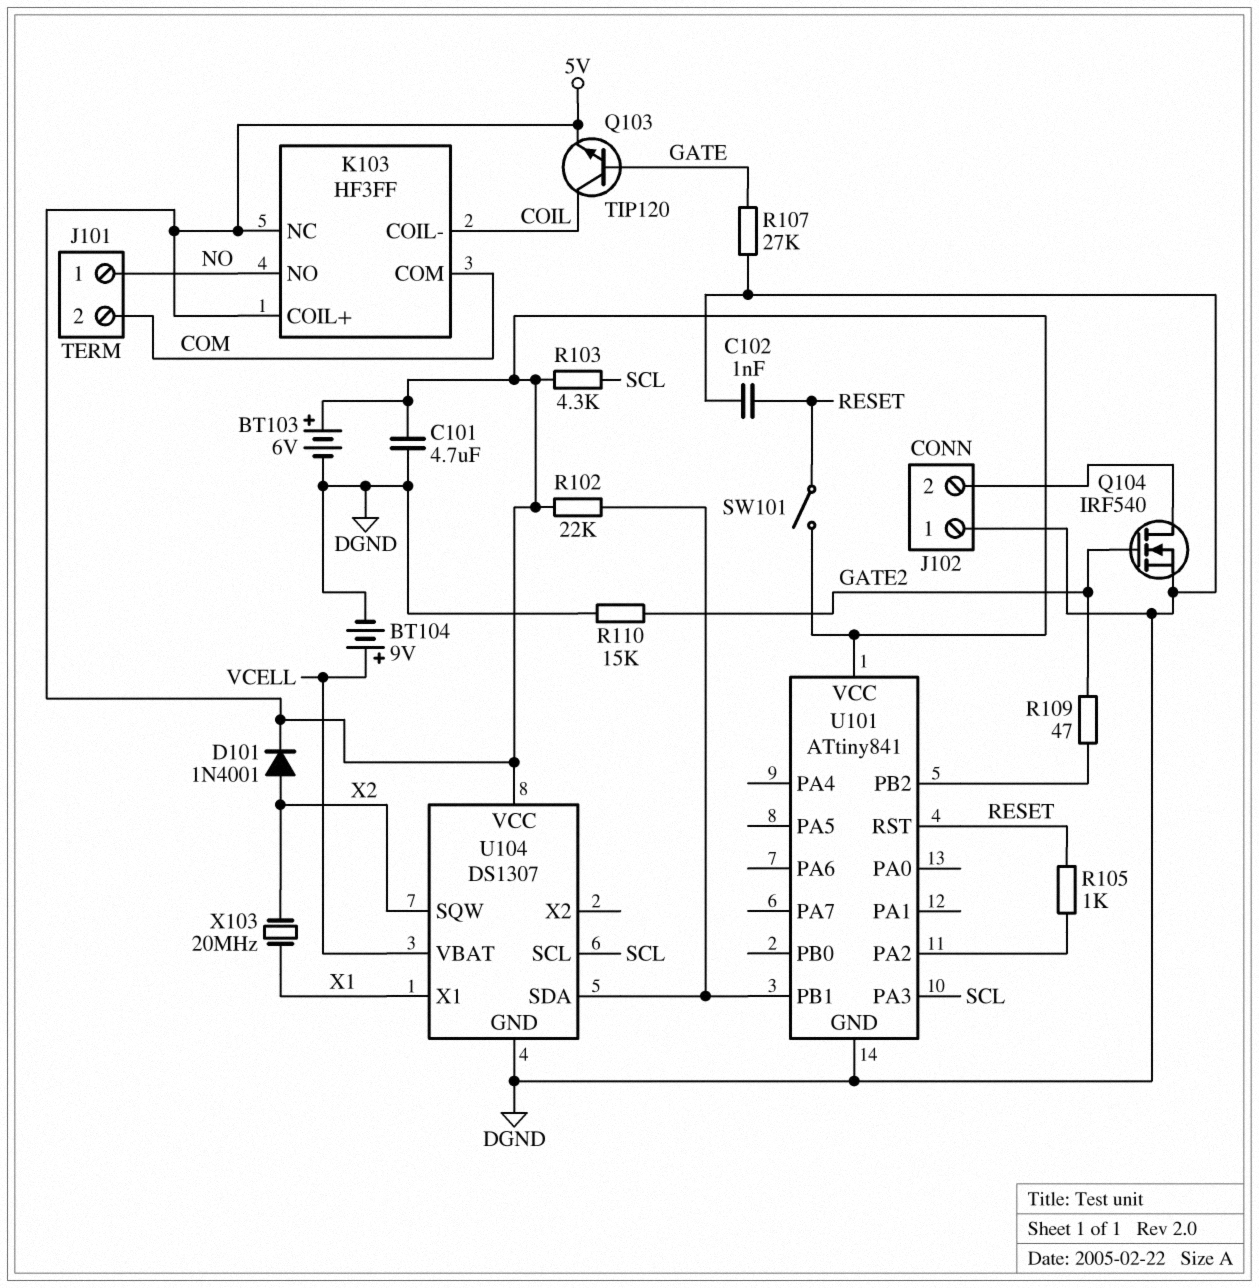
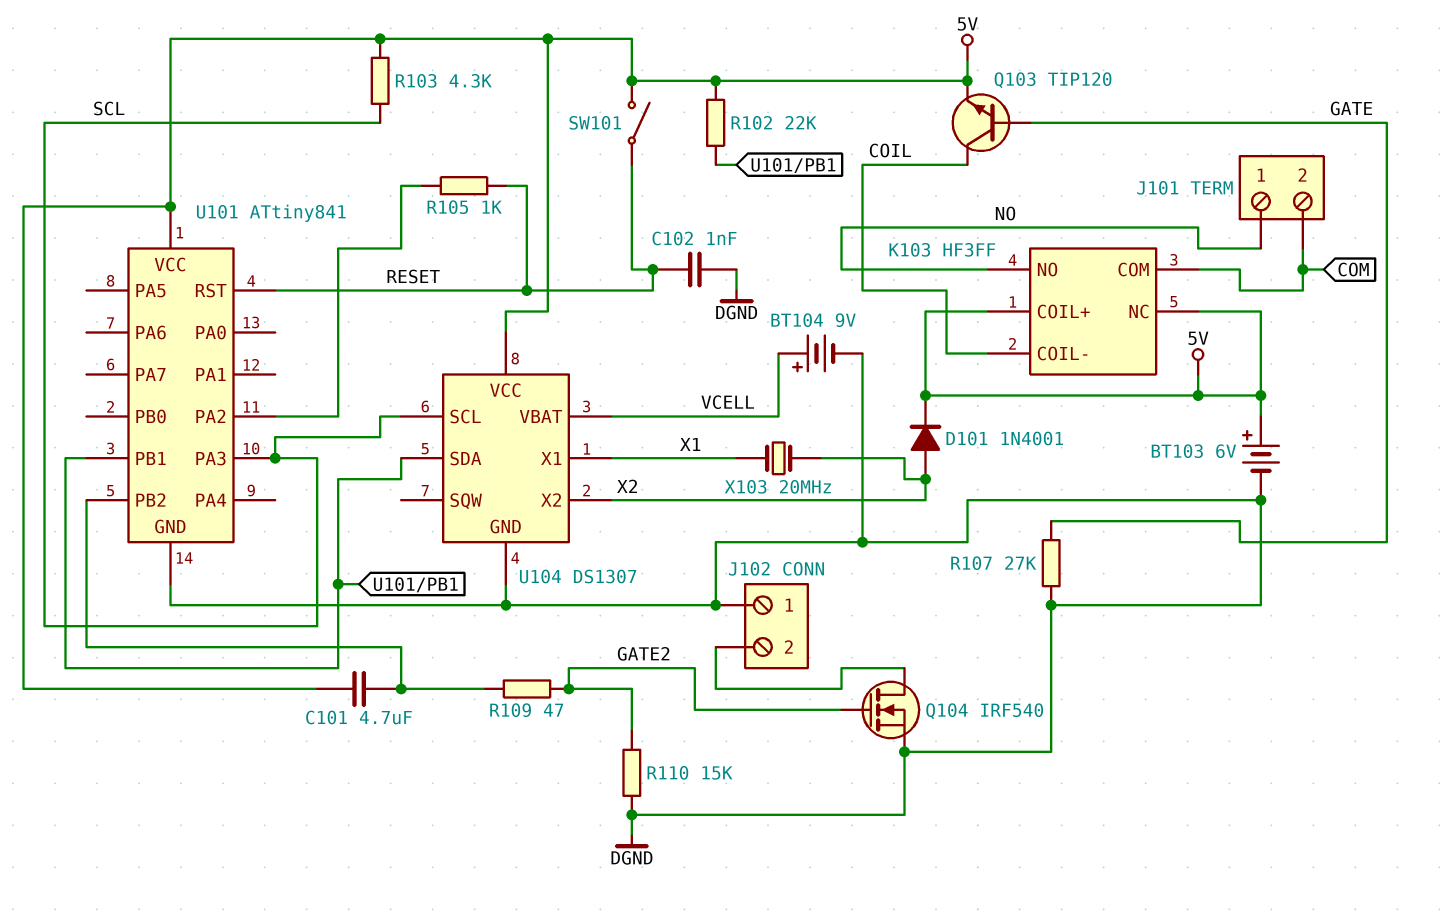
C101: 4.7uF (5V, DGND) -> 4.7uF (5V, U101/PB2)
U104 pin SQW: X2 -> none
U104 pin X2: none -> X2

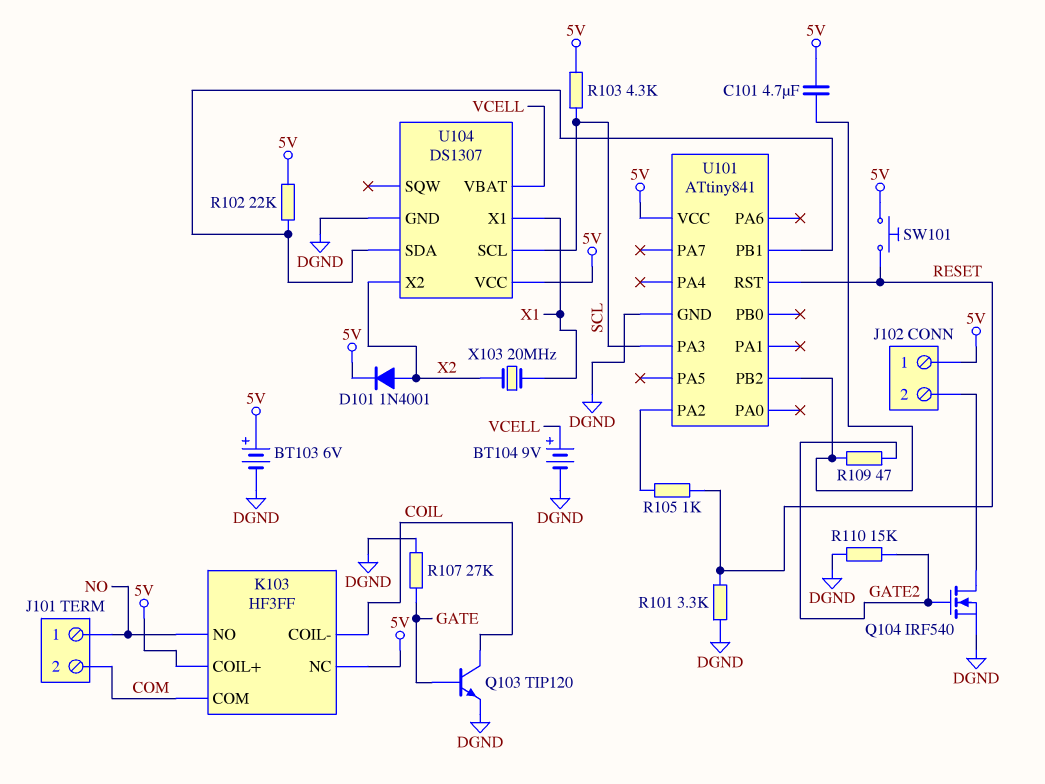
C102: 1nF (DGND, RESET) -> none
J102 pin 1: DGND -> 5V
Q103: NPN TIP120 (B GATE, C COIL, E 5V) -> NPN TIP120 (B GATE, C COIL, E DGND)
R101: none -> 3.3k (DGND, RESET)
SW101: switch (5V, RESET) -> button (5V, RESET)

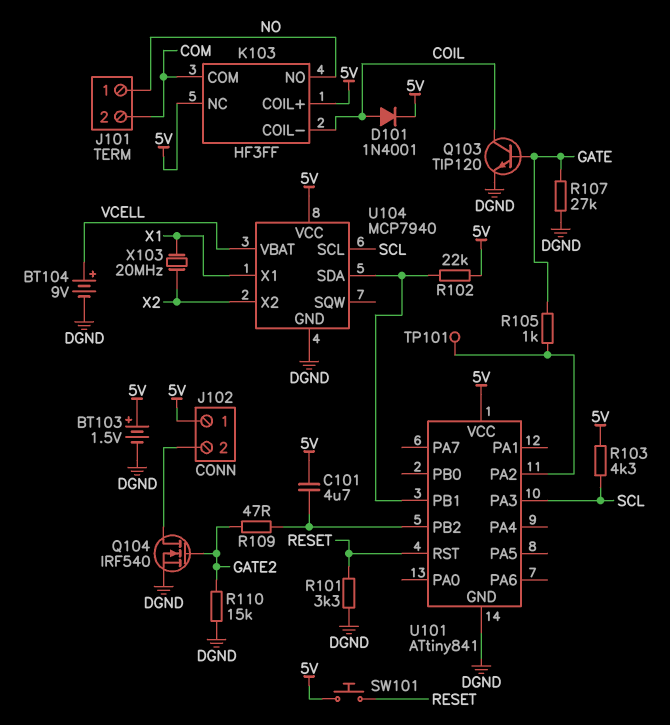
BT103: 6V (plus 5V, minus DGND) -> 1.5V (plus 5V, minus DGND)
D101: diode 1N4001 (A X2, K 5V) -> diode 1N4001 (A COIL, K 5V)
R105: 1k (RESET, U101/PA2) -> 1k (GATE, U101/PA2)
TP101: none -> test point (U101/PA2)
U104: DS1307 -> MCP7940

